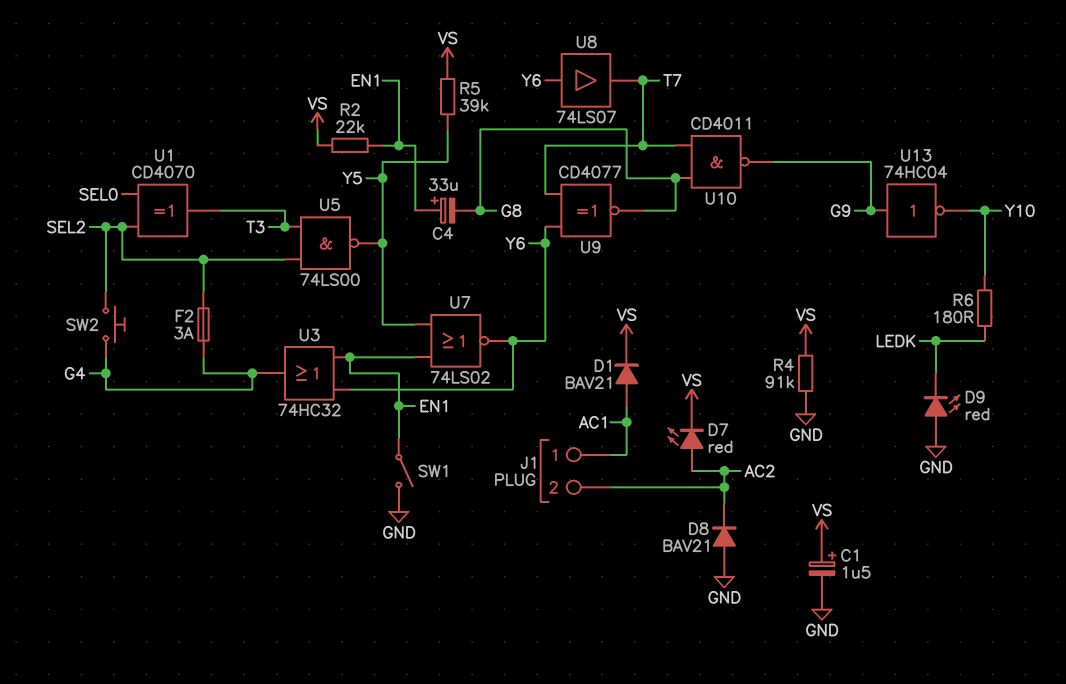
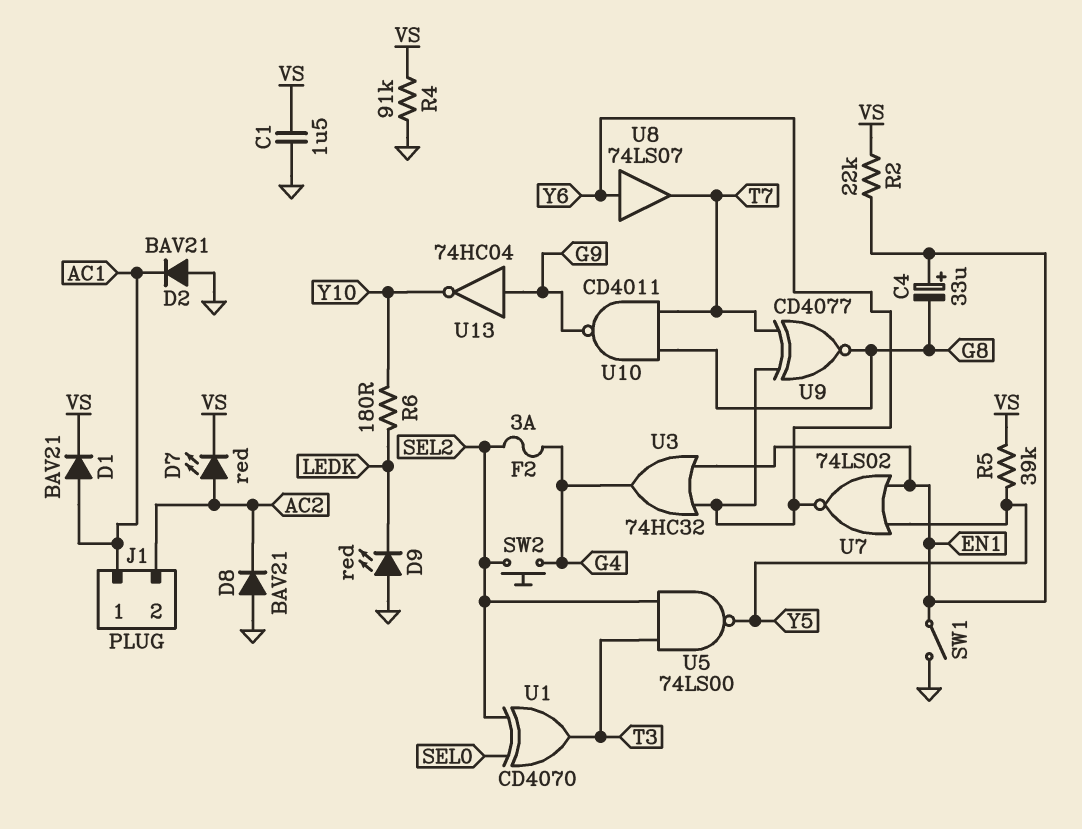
C1: 1.5uF (plus VS, minus GND) -> 1.5uF (GND, VS)
D2: none -> diode BAV21 (A GND, K AC1)

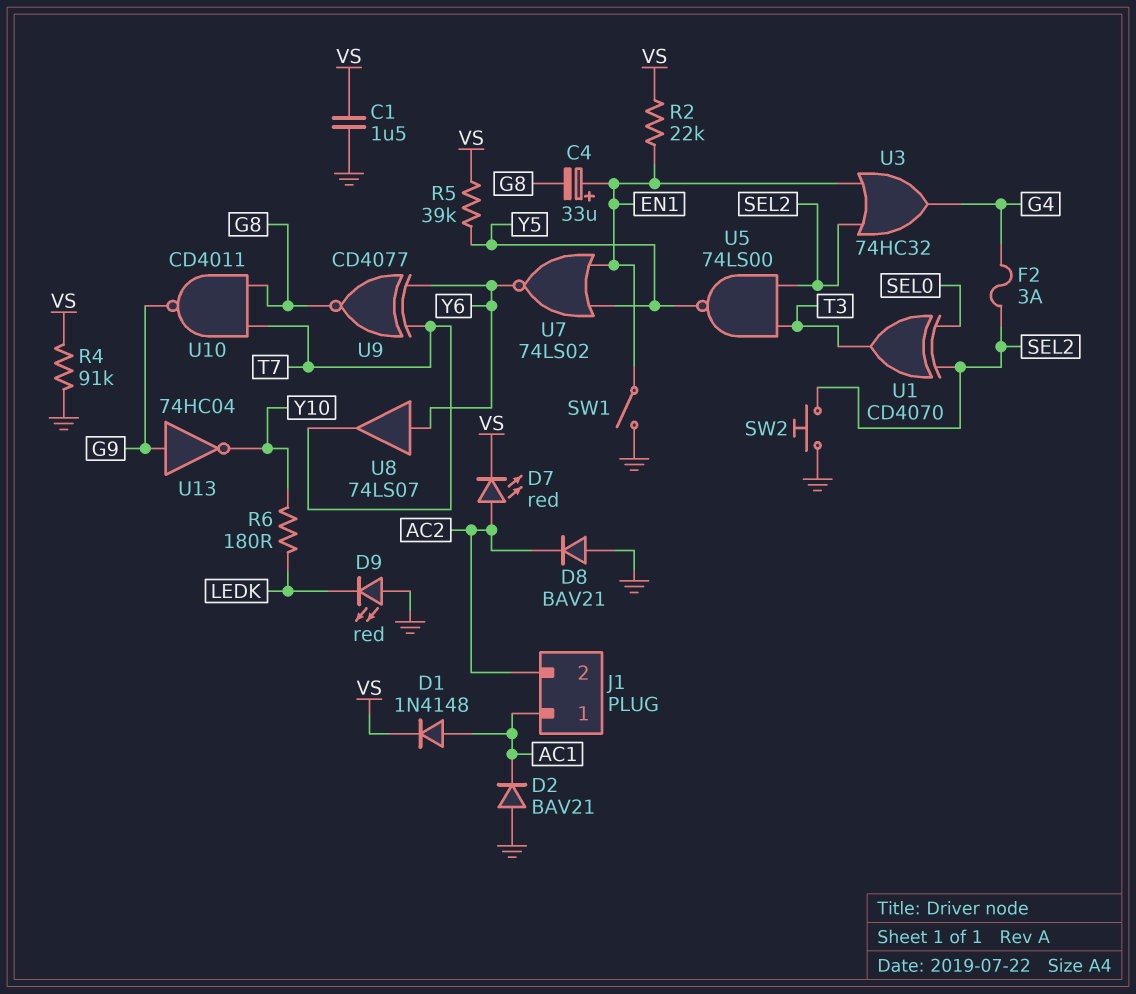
D1: diode BAV21 (A AC1, K VS) -> diode 1N4148 (A AC1, K VS)
SW2: button (G4, SEL2) -> button (GND, SEL2)
U3: OR 74HC32 (in EN1, in Y6, out G4) -> OR 74HC32 (in EN1, in SEL2, out G4)

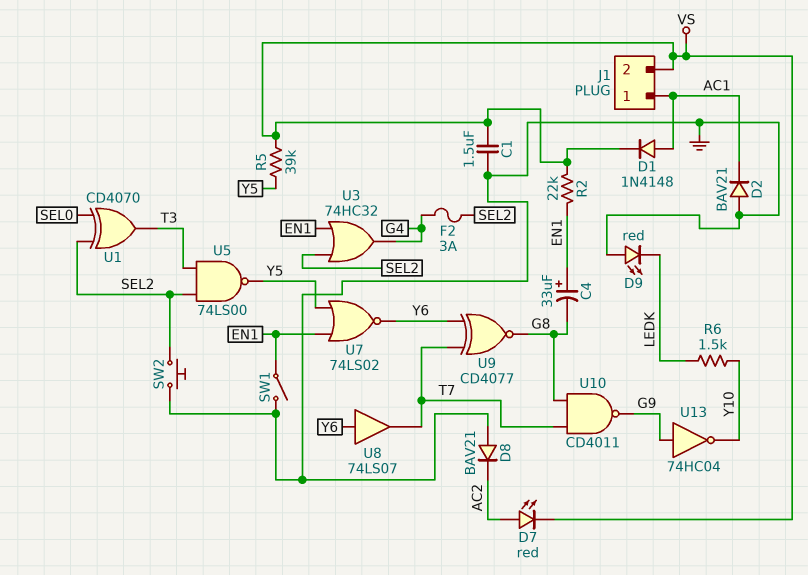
J1 pin 2: AC2 -> VS
R4: 91k (GND, VS) -> none
R6: 180 (LEDK, Y10) -> 1.5k (LEDK, Y10)

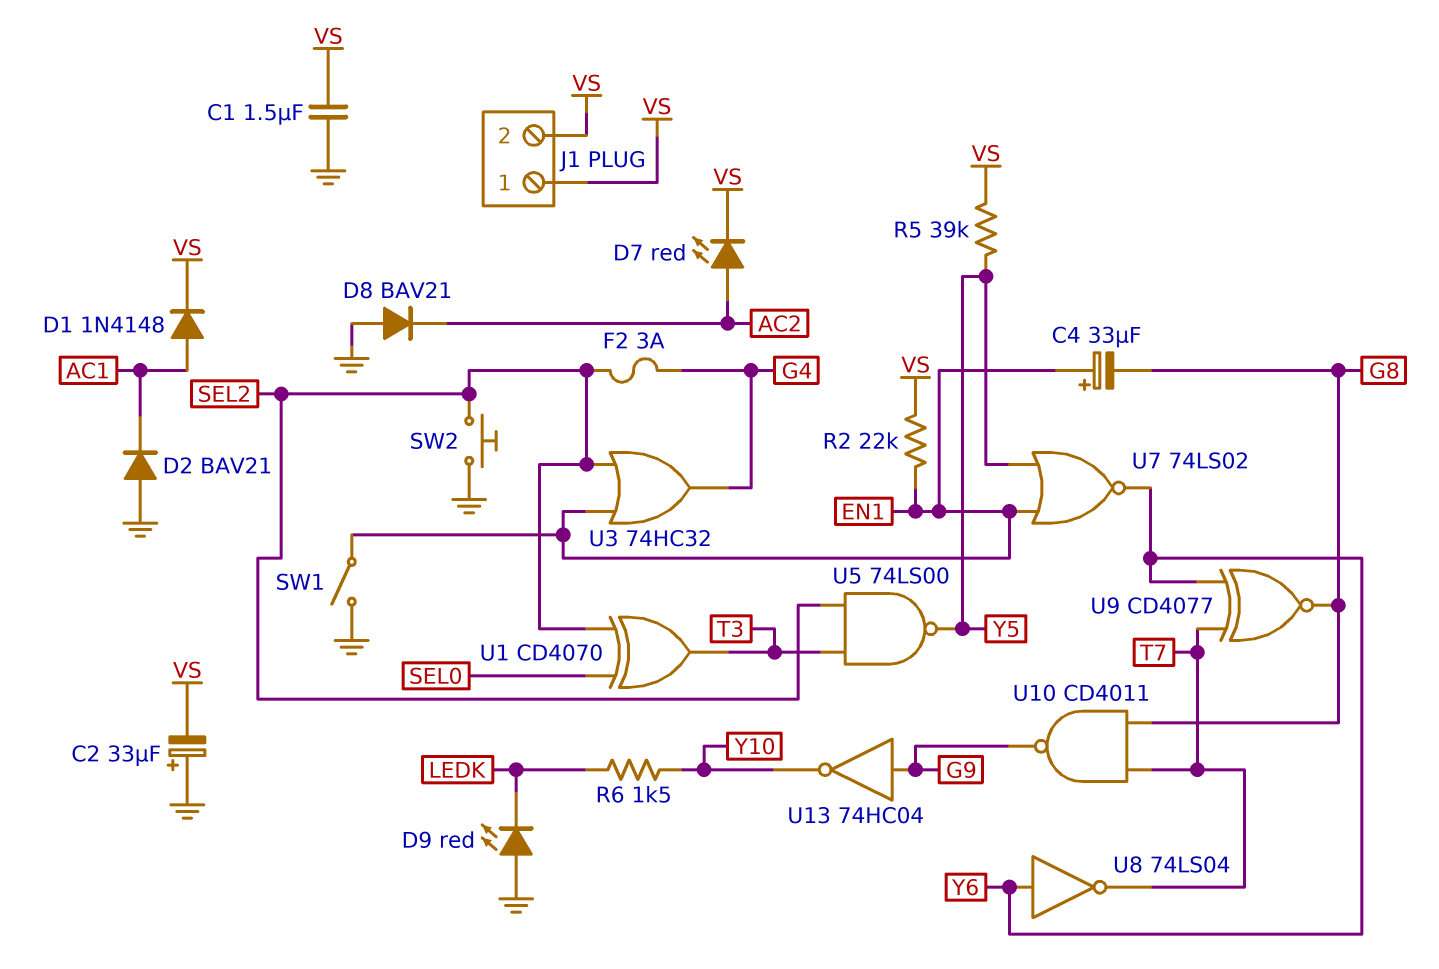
C2: none -> 33uF (plus GND, minus VS)
J1 pin 1: AC1 -> VS
U8: buffer 74LS07 (in Y6, out T7) -> NOT 74LS04 (in Y6, out T7)

